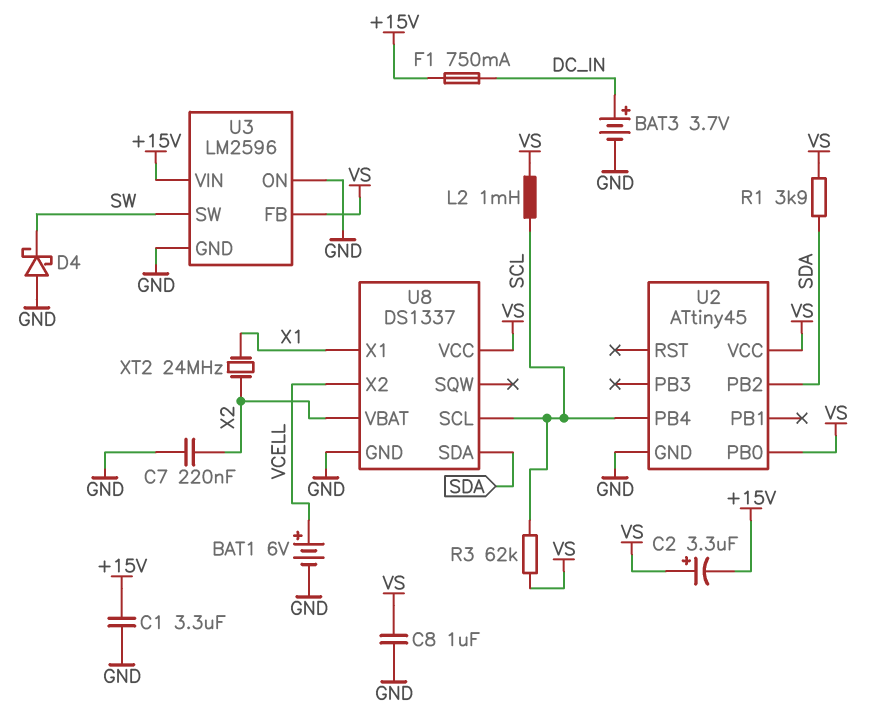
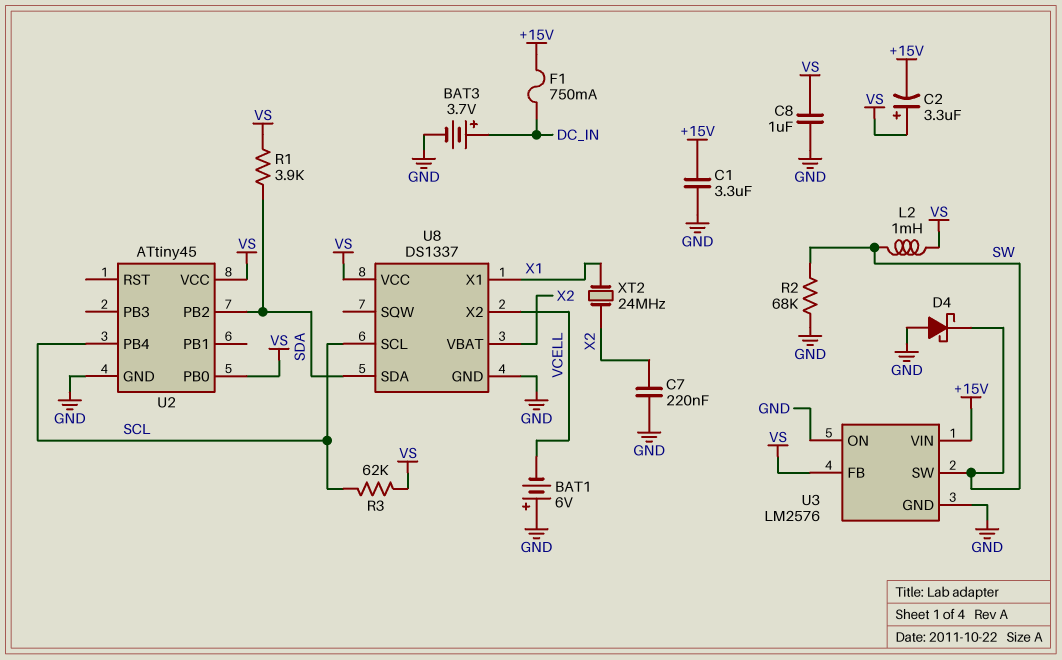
BAT1: 6V (plus VCELL, minus GND) -> 6V (plus GND, minus VCELL)
L2: 1mH (SCL, VS) -> 1mH (SW, VS)
R2: none -> 68k (GND, SW)
U3: LM2596 -> LM2576

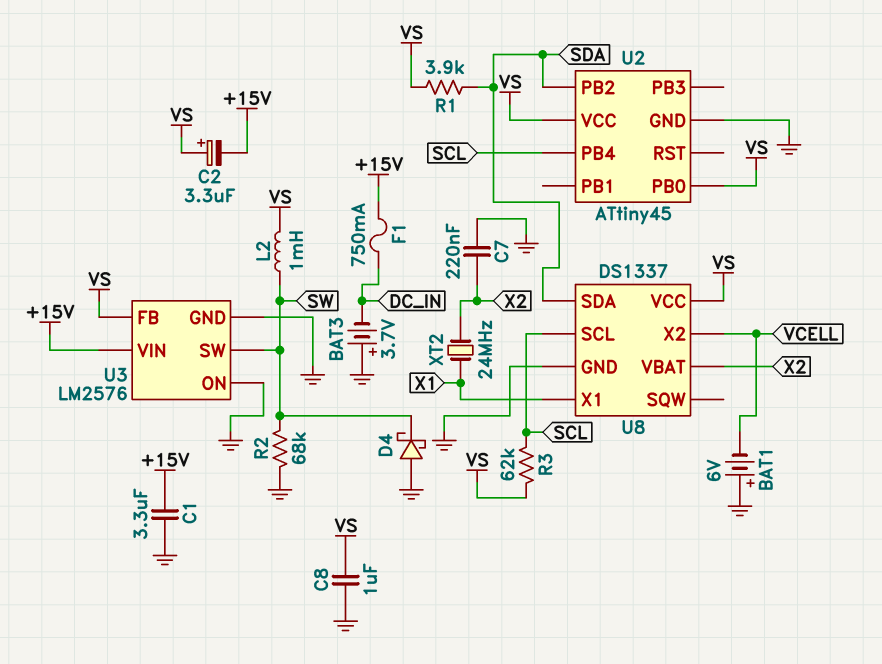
BAT3: 3.7V (plus DC_IN, minus GND) -> 3.7V (plus GND, minus DC_IN)

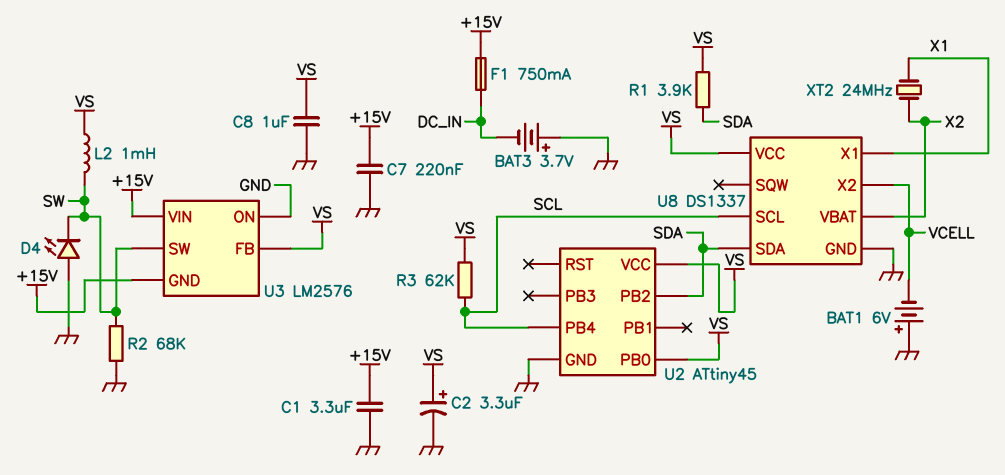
C2: 3.3uF (plus VS, minus +15V) -> 3.3uF (plus VS, minus GND)
C7: 220nF (GND, X2) -> 220nF (+15V, GND)
D4: schottky (A GND, K SW) -> LED (A GND, K SW)
U3 pin GND: GND -> +15V

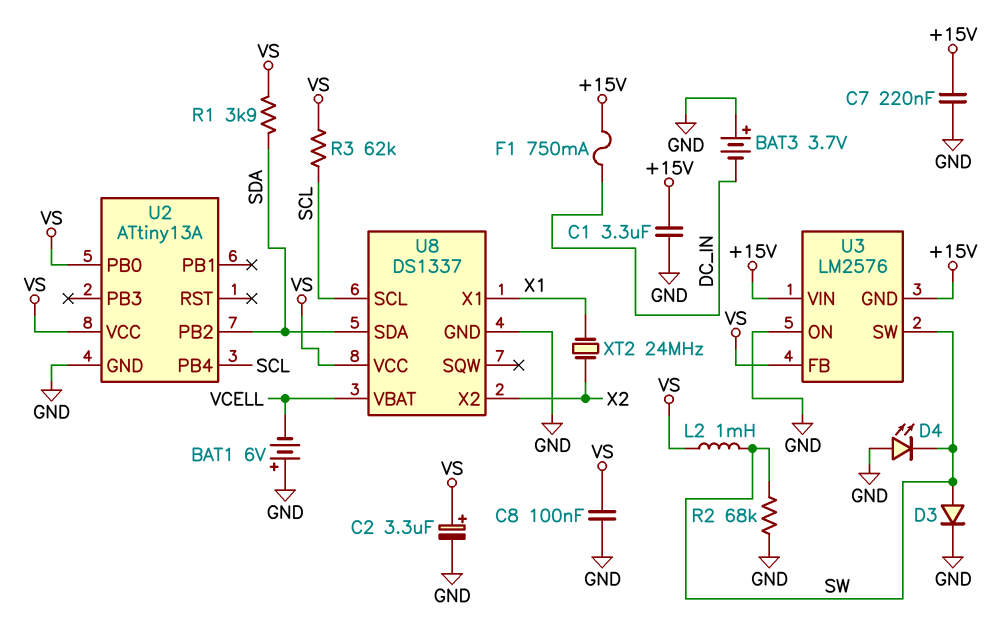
C8: 1uF (GND, VS) -> 100nF (GND, VS)
D3: none -> diode (A SW, K GND)
U2: ATtiny45 -> ATtiny13A
U8 pin VBAT: X2 -> VCELL
U8 pin X2: VCELL -> X2

